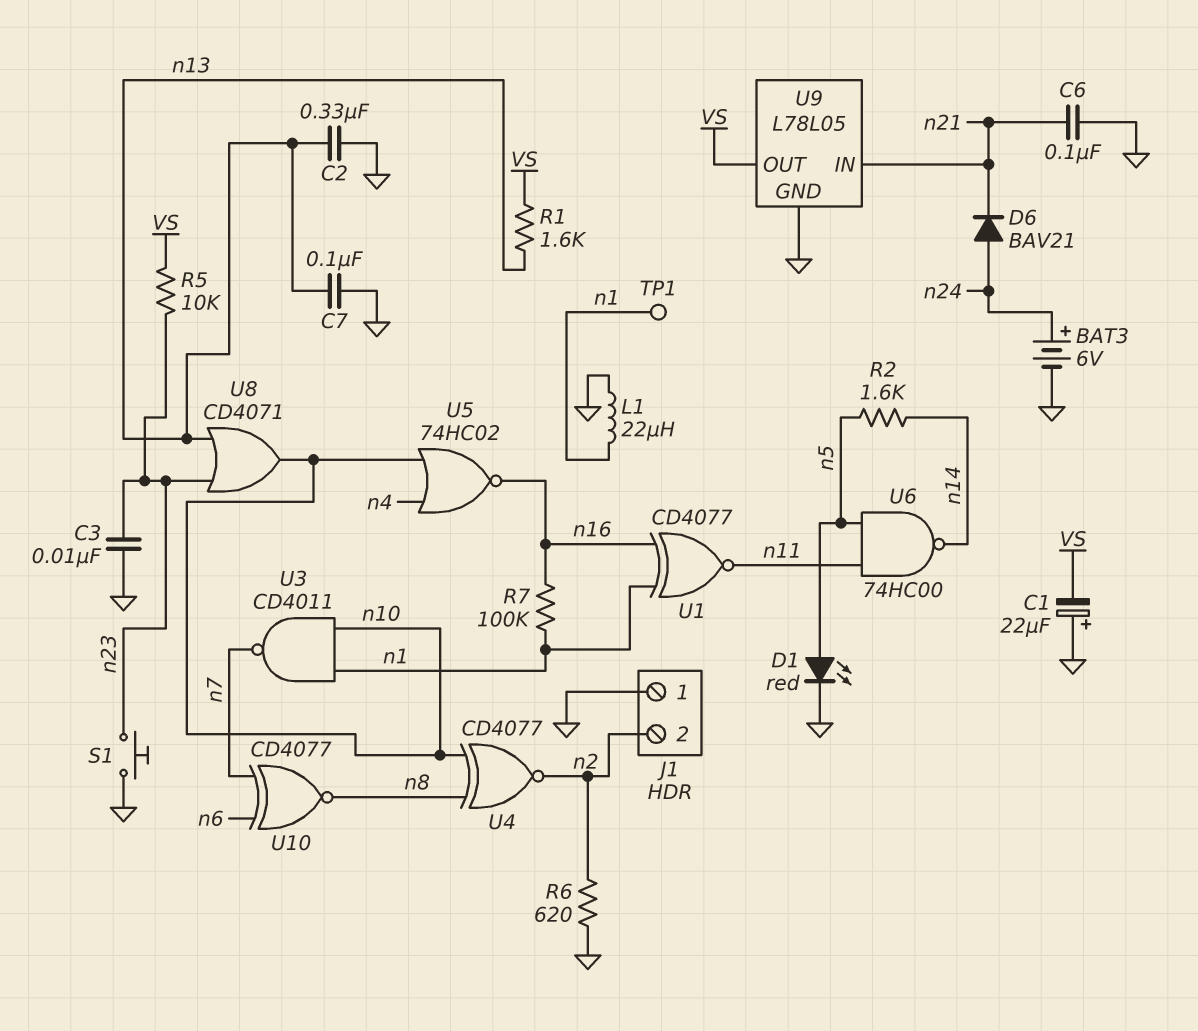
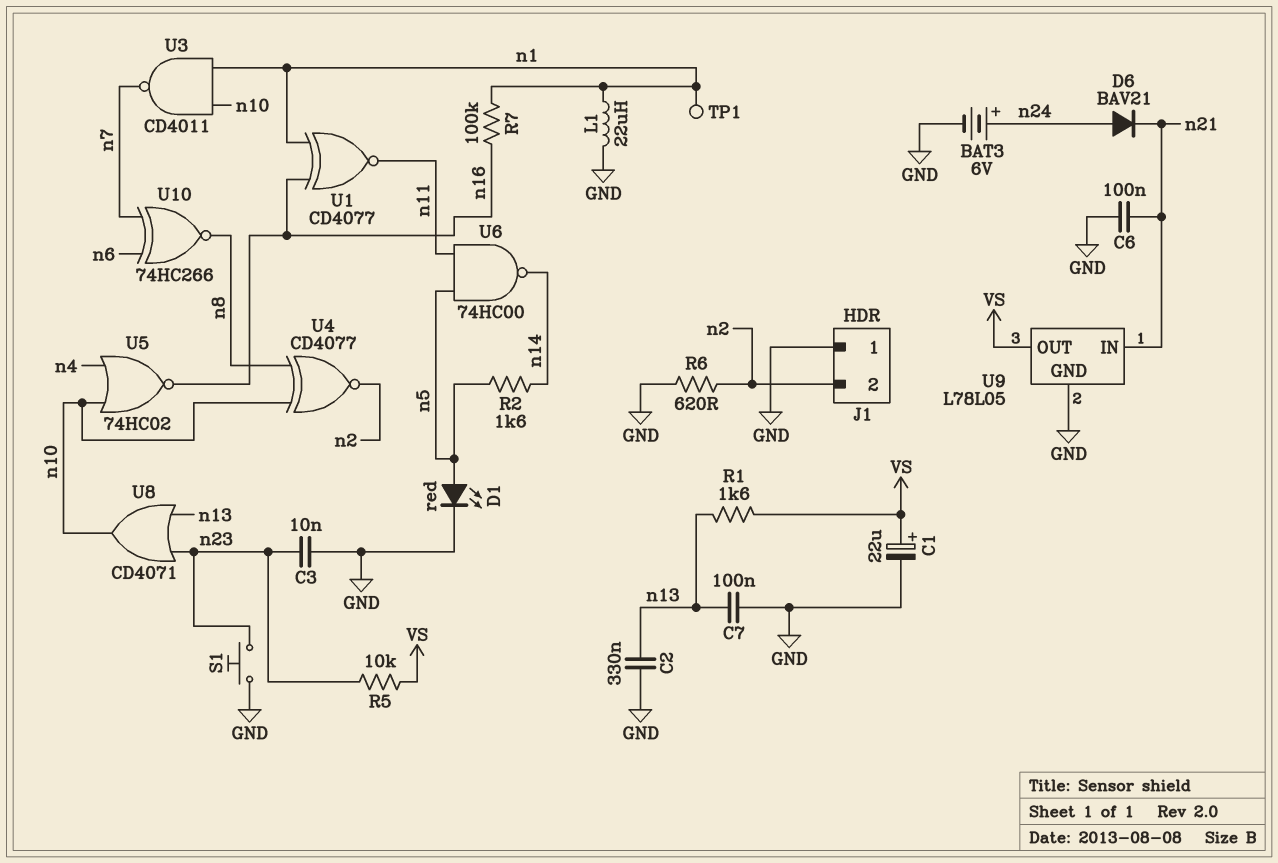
C1: 22uF (plus GND, minus VS) -> 22uF (plus VS, minus GND)
U10: XNOR CD4077 (in n6, in n7, out n8) -> XNOR 74HC266 (in n6, in n7, out n8)

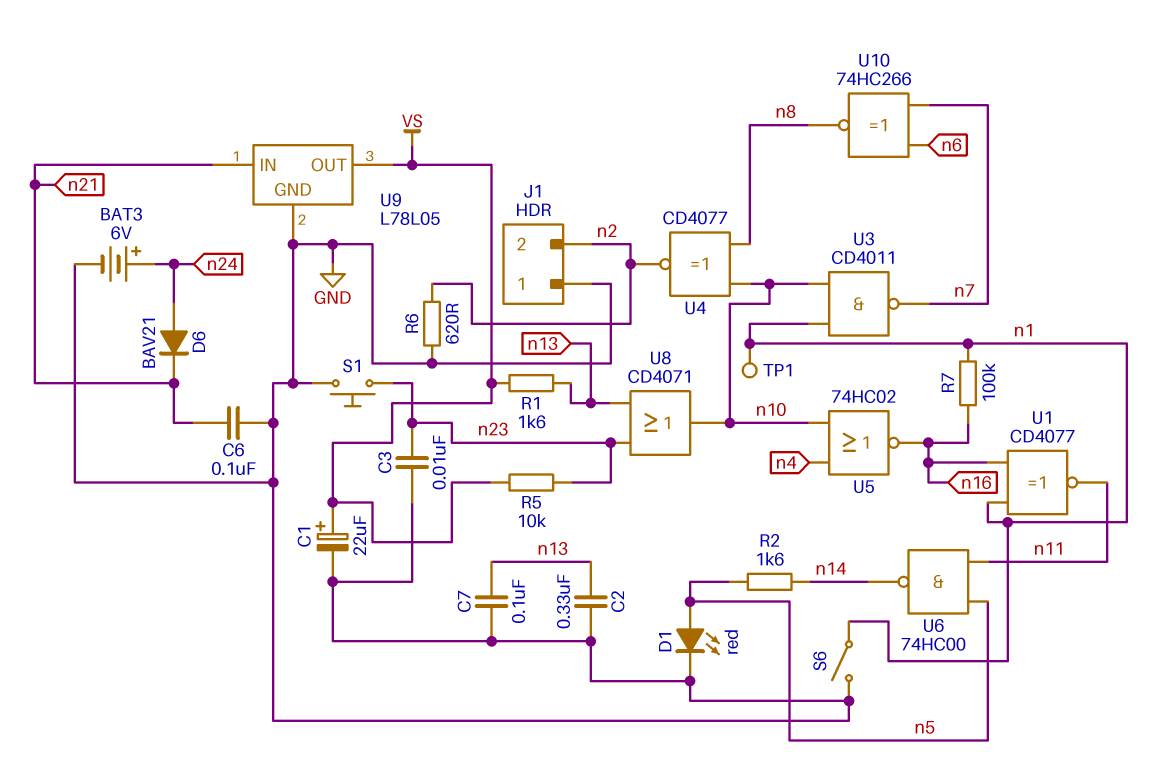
L1: 22uH (GND, n1) -> none
S6: none -> switch (GND, n1)

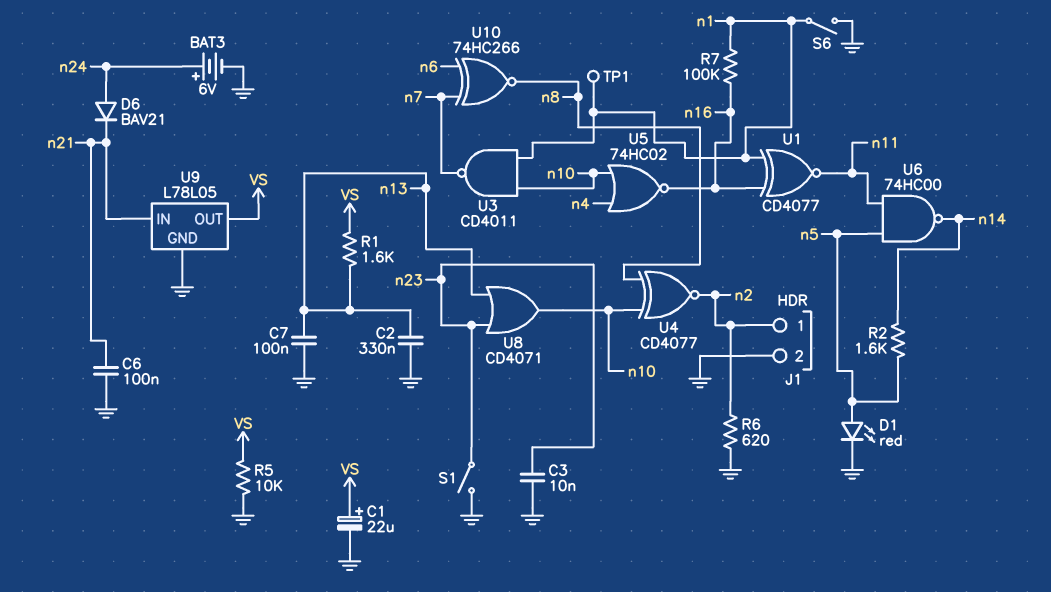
J1 pin 1: GND -> n2
J1 pin 2: n2 -> GND
R5: 10k (VS, n23) -> 10k (GND, VS)
S1: button (GND, n23) -> switch (GND, n23)

